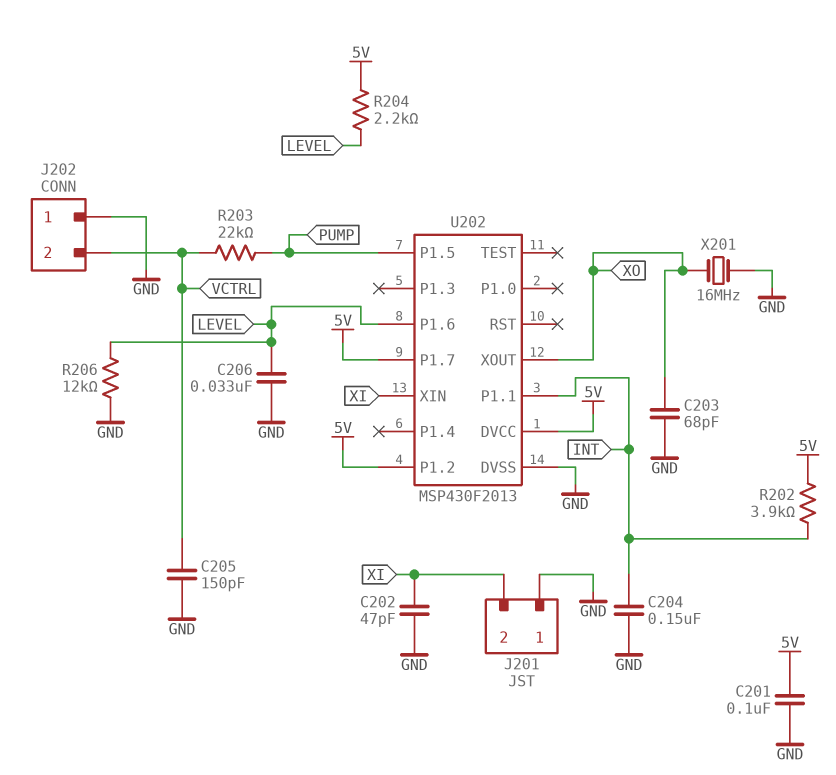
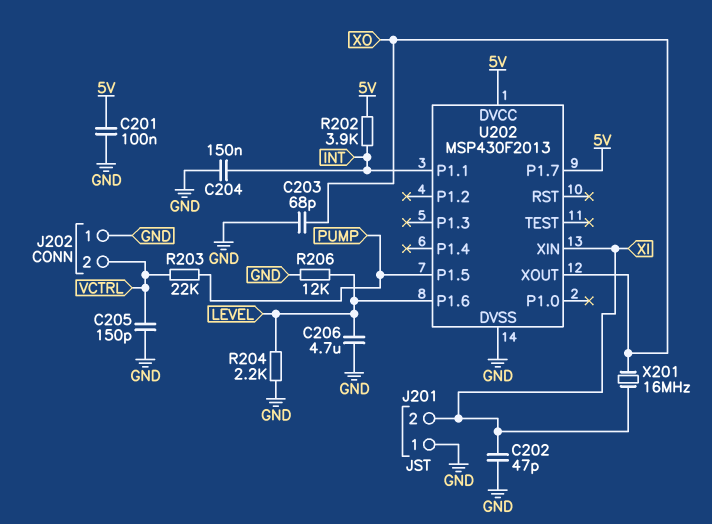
C206: 33nF (GND, LEVEL) -> 4.7uF (GND, LEVEL)
R204: 2.2k (5V, LEVEL) -> 2.2k (GND, LEVEL)
U202 pin P1.2: 5V -> none
X201: 16MHz (GND, XO) -> 16MHz (XI, XO)

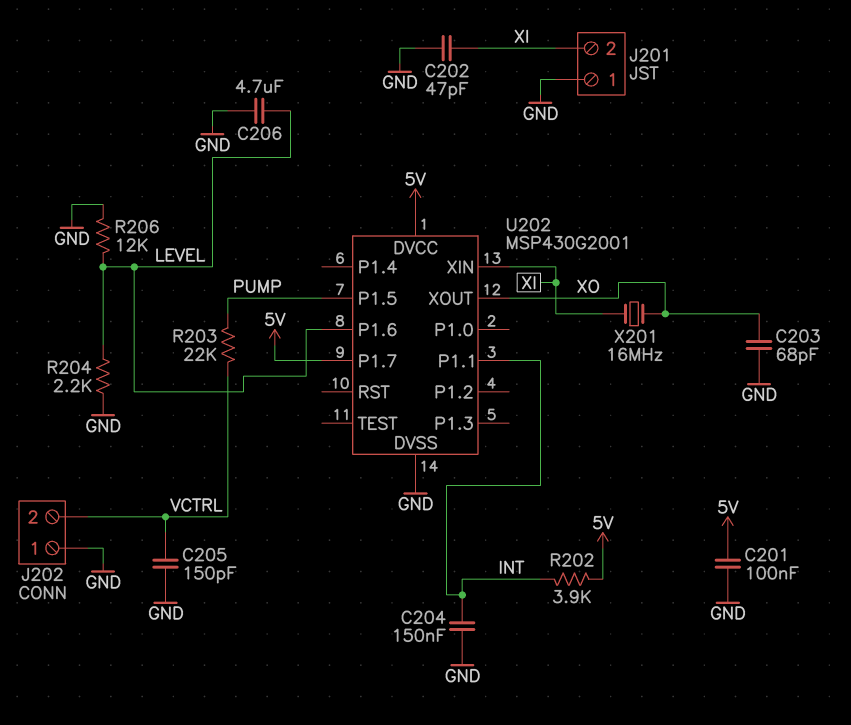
U202: MSP430F2013 -> MSP430G2001

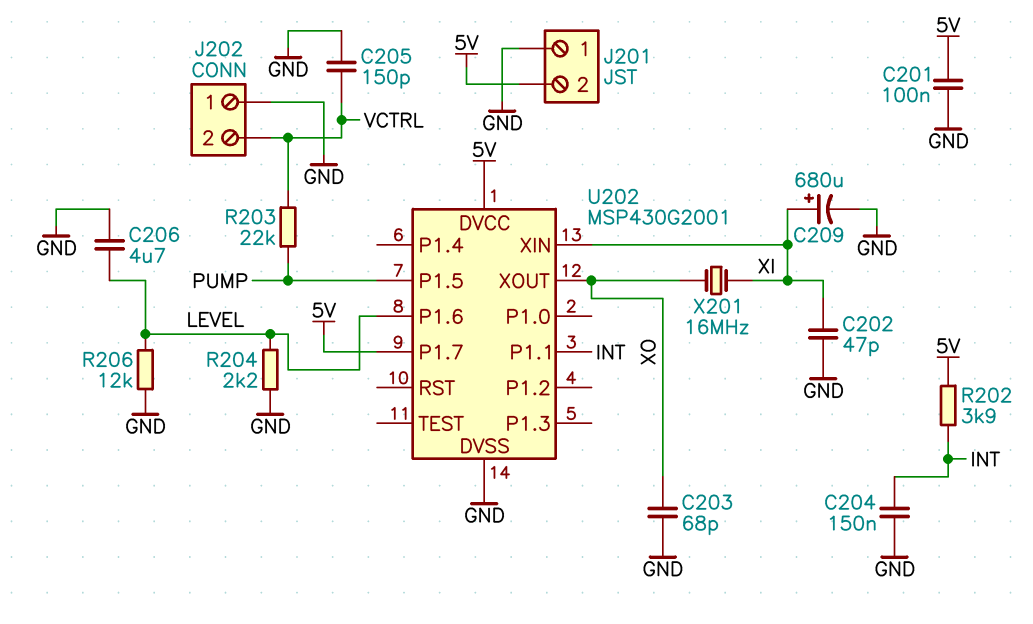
C209: none -> 680uF (plus XI, minus GND)
J201 pin 2: XI -> 5V

